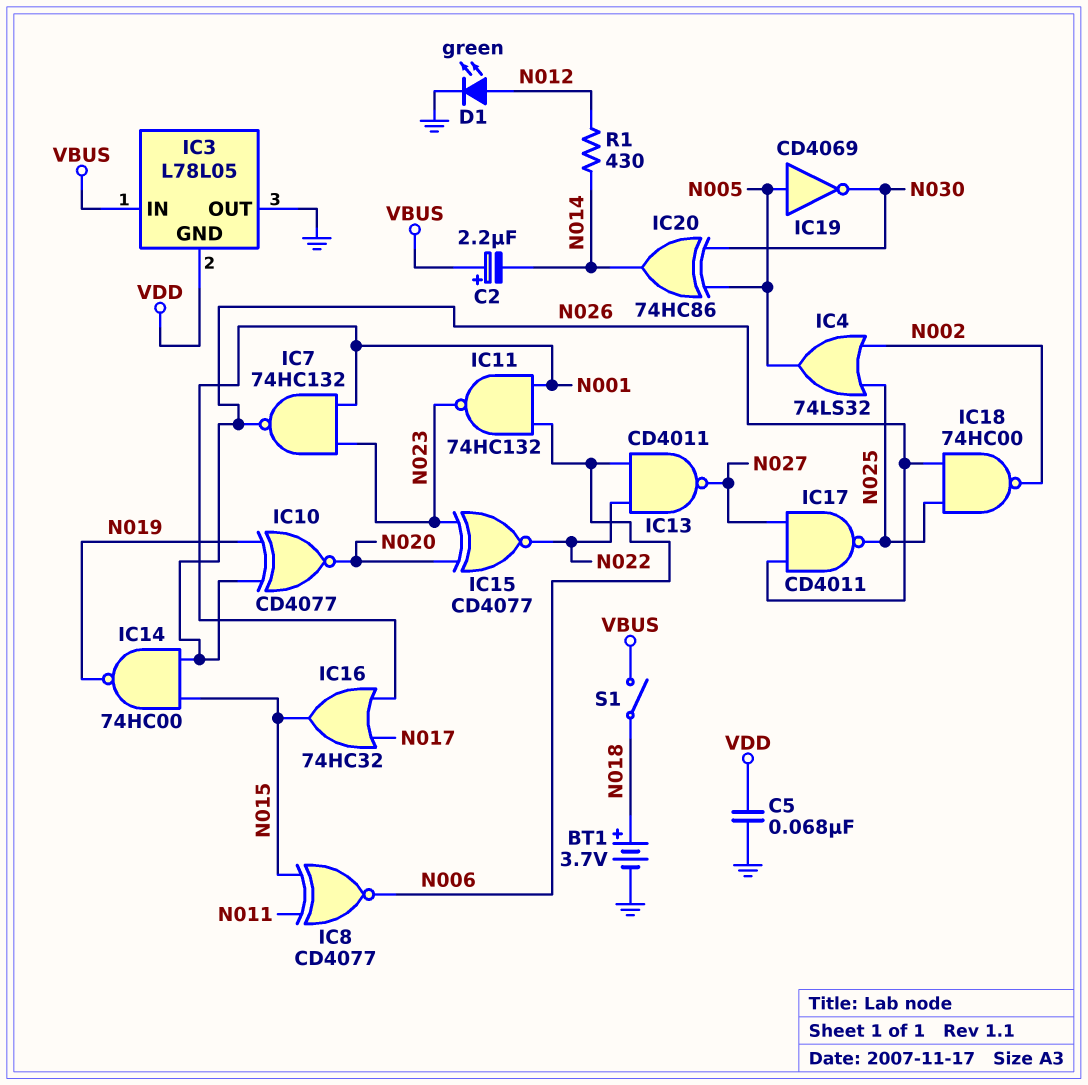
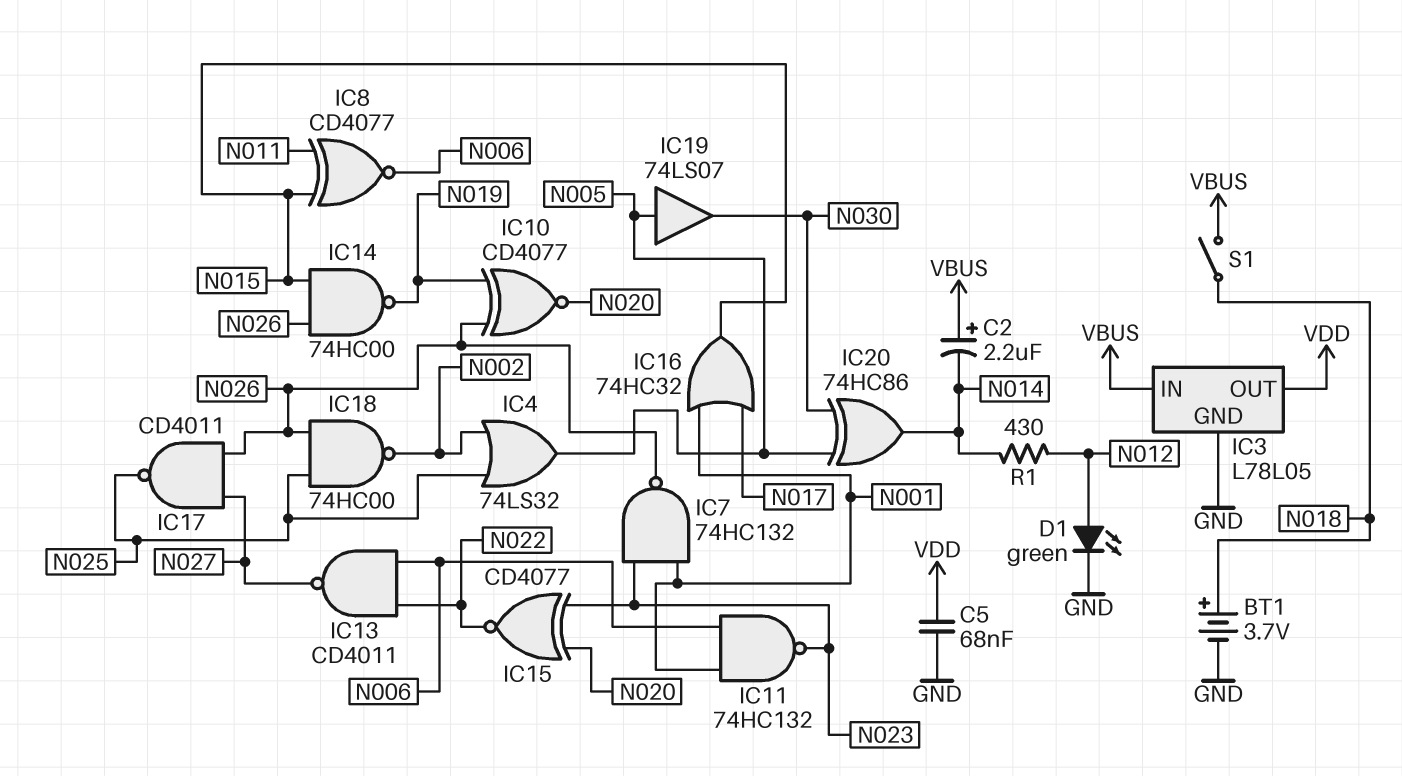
IC3 pin GND: VDD -> GND
IC3 pin OUT: GND -> VDD
IC19: NOT CD4069 (in N005, out N030) -> buffer 74LS07 (in N005, out N030)

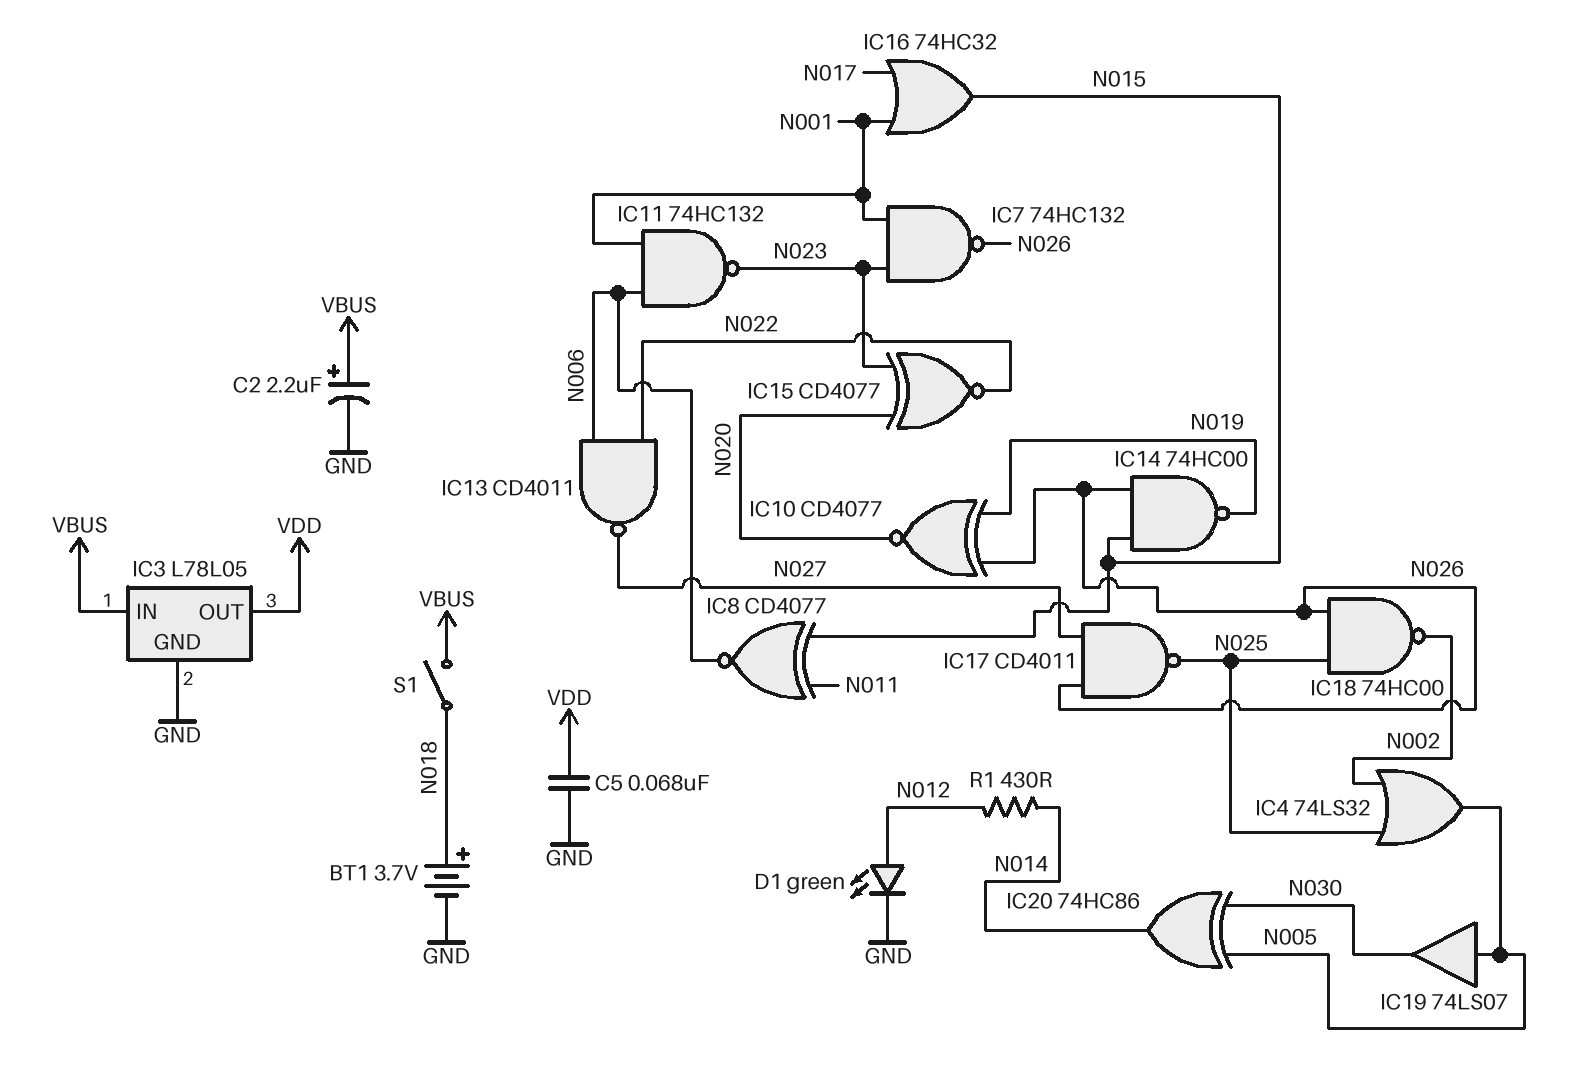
C2: 2.2uF (plus VBUS, minus N014) -> 2.2uF (plus VBUS, minus GND)

